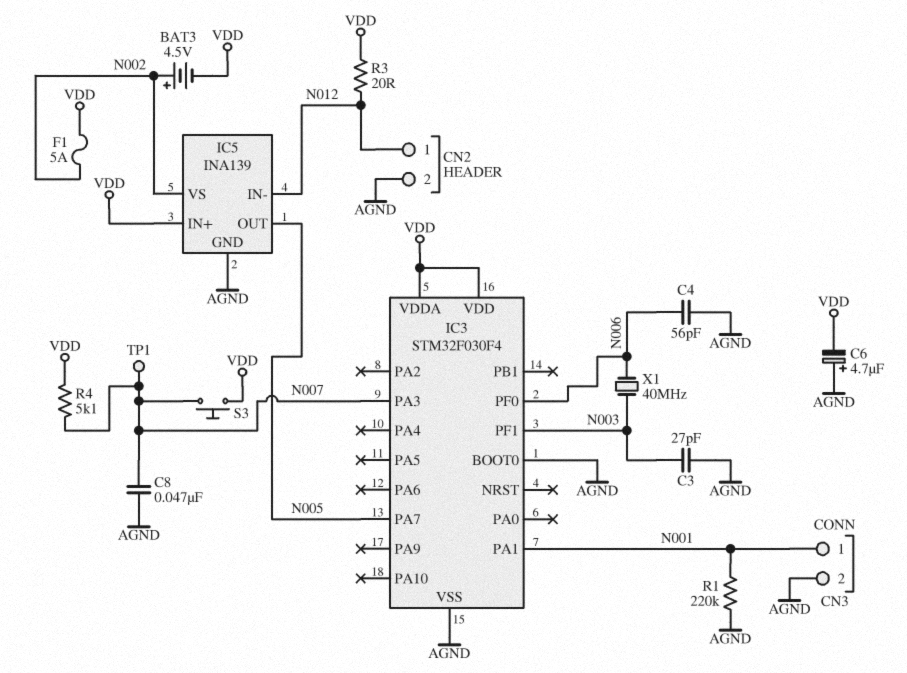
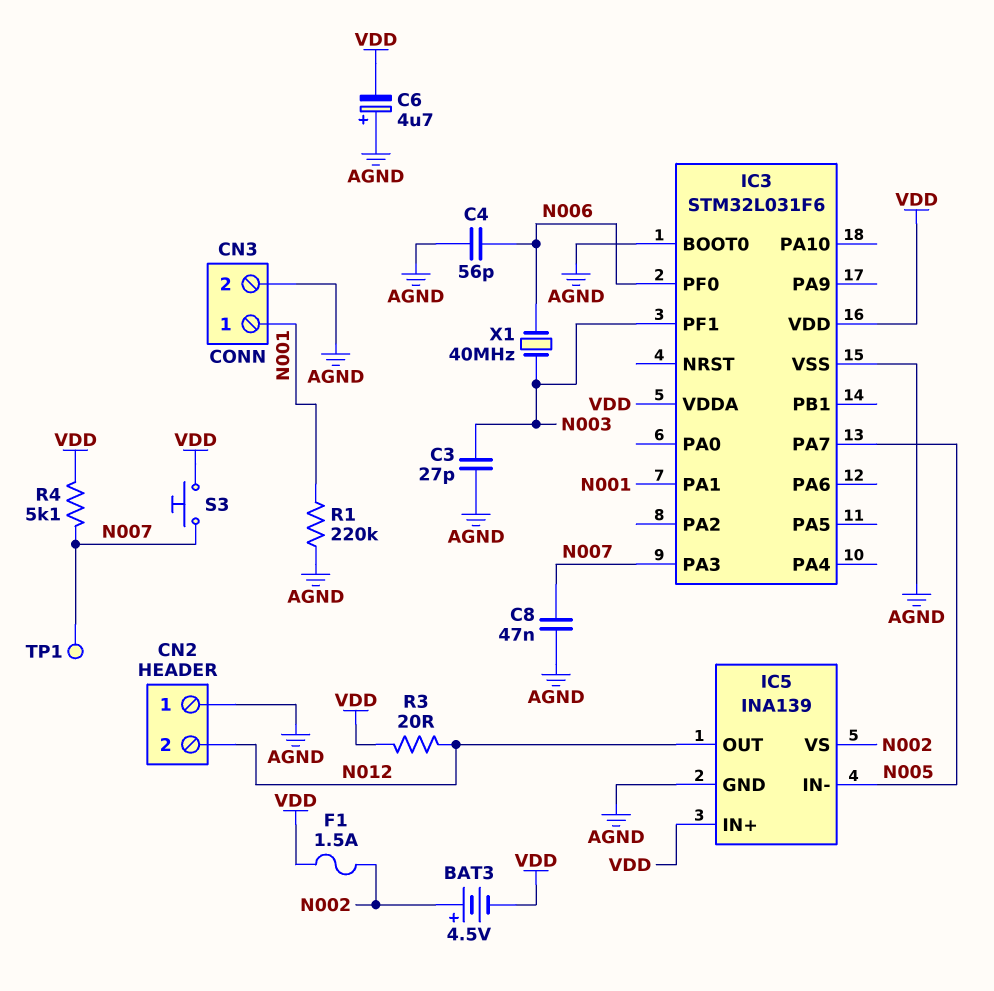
CN2 pin 1: N012 -> AGND
CN2 pin 2: AGND -> N012
F1: 5A (N002, VDD) -> 1.5A (N002, VDD)
IC3: STM32F030F4 -> STM32L031F6
IC5 pin IN-: N012 -> N005
IC5 pin OUT: N005 -> N012

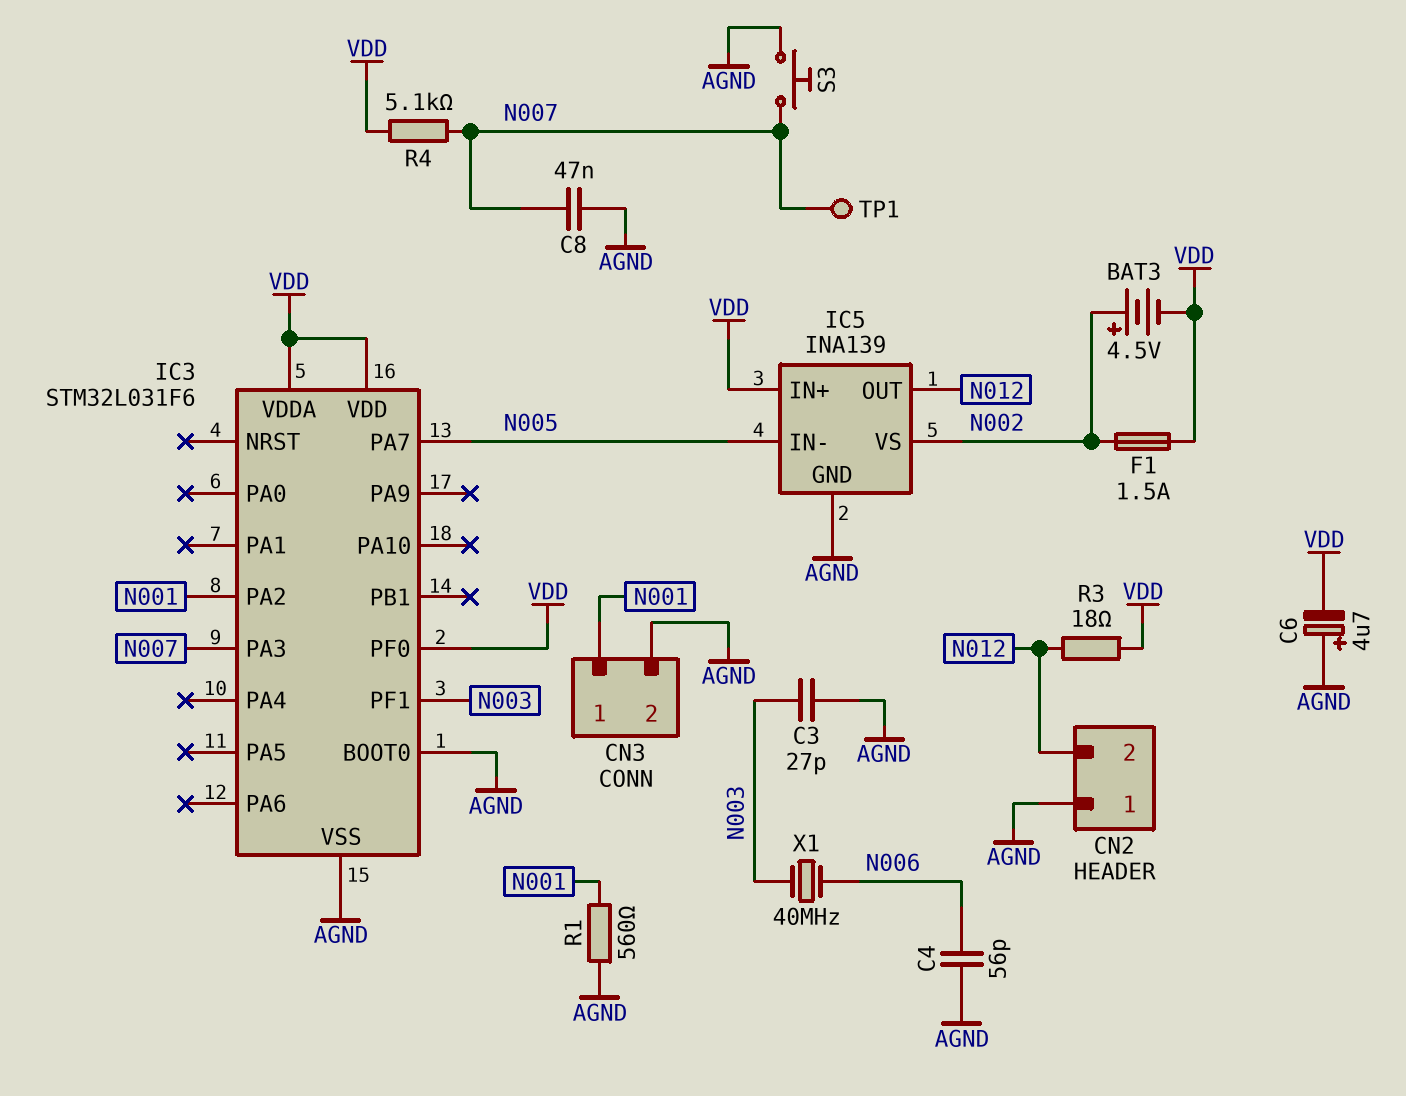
IC3 pin PA1: N001 -> none
IC3 pin PA2: none -> N001
IC3 pin PF0: N006 -> VDD
R1: 220k (AGND, N001) -> 560 (AGND, N001)
R3: 20 (N012, VDD) -> 18 (N012, VDD)
S3: button (N007, VDD) -> button (AGND, N007)

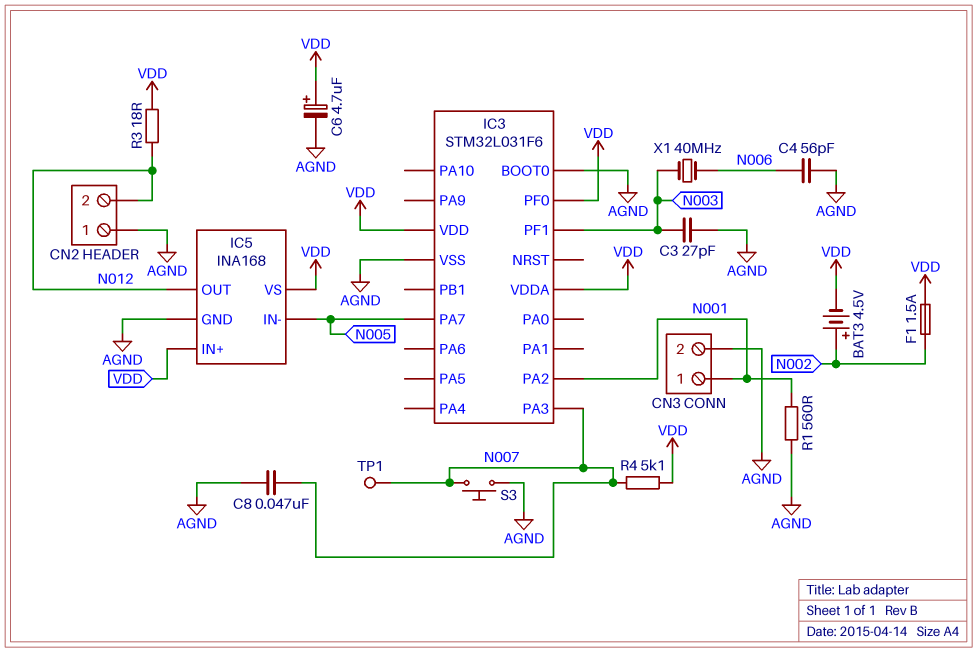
C6: 4.7uF (plus AGND, minus VDD) -> 4.7uF (plus VDD, minus AGND)
IC5: INA139 -> INA168
IC5 pin VS: N002 -> VDD

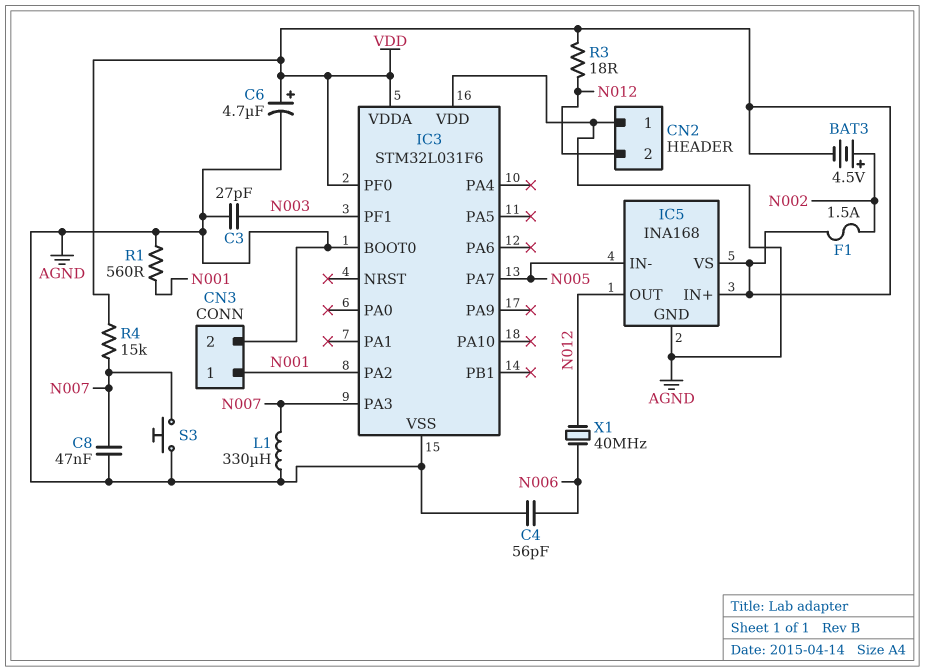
IC3 pin VDD: VDD -> AGND
L1: none -> 330uH (AGND, N007)
R4: 5.1k (N007, VDD) -> 15k (N007, VDD)
TP1: test point (N007) -> none
X1: 40MHz (N003, N006) -> 40MHz (N006, N012)

